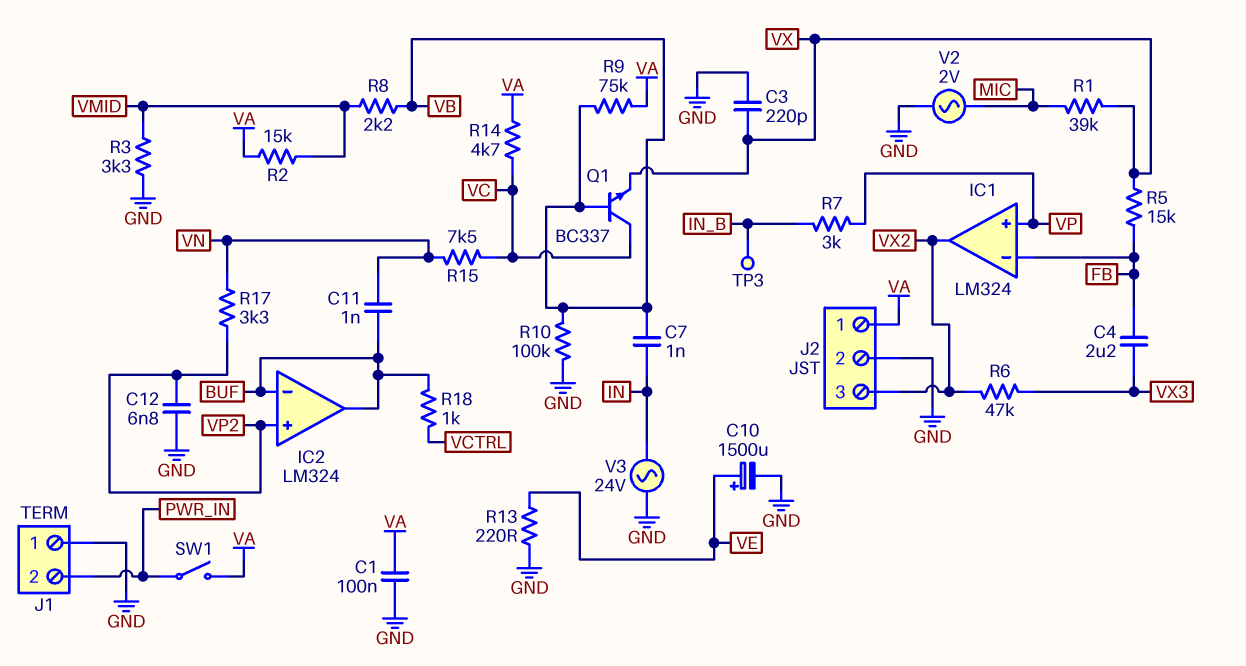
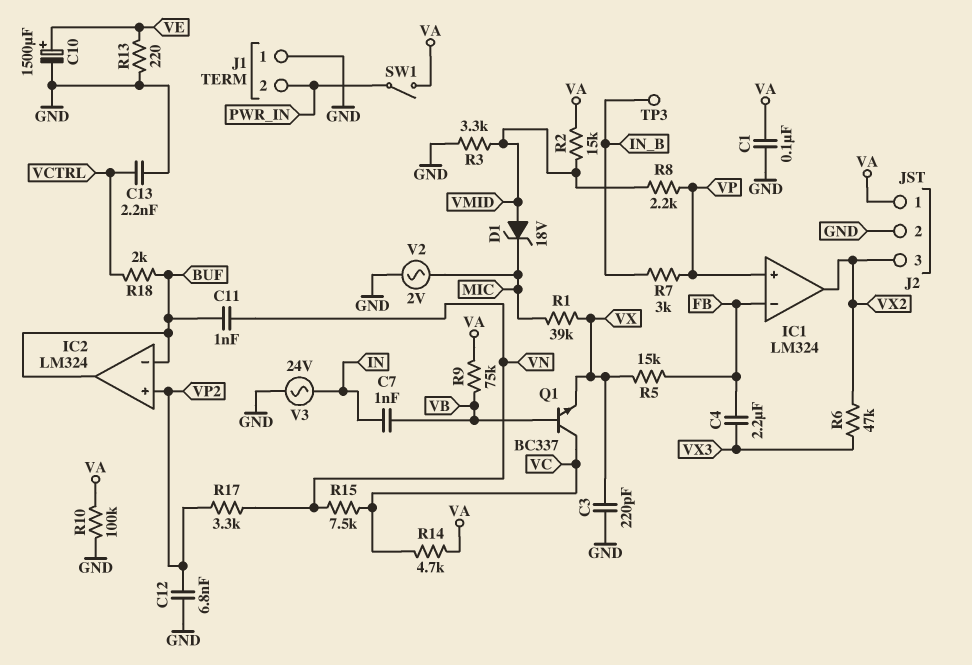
C13: none -> 2.2nF (GND, VCTRL)
D1: none -> zener 18V (A VMID, K MIC)
R8: 2.2k (VB, VMID) -> 2.2k (VMID, VP)
R10: 100k (GND, VB) -> 100k (GND, VA)
R18: 1k (BUF, VCTRL) -> 2k (BUF, VCTRL)

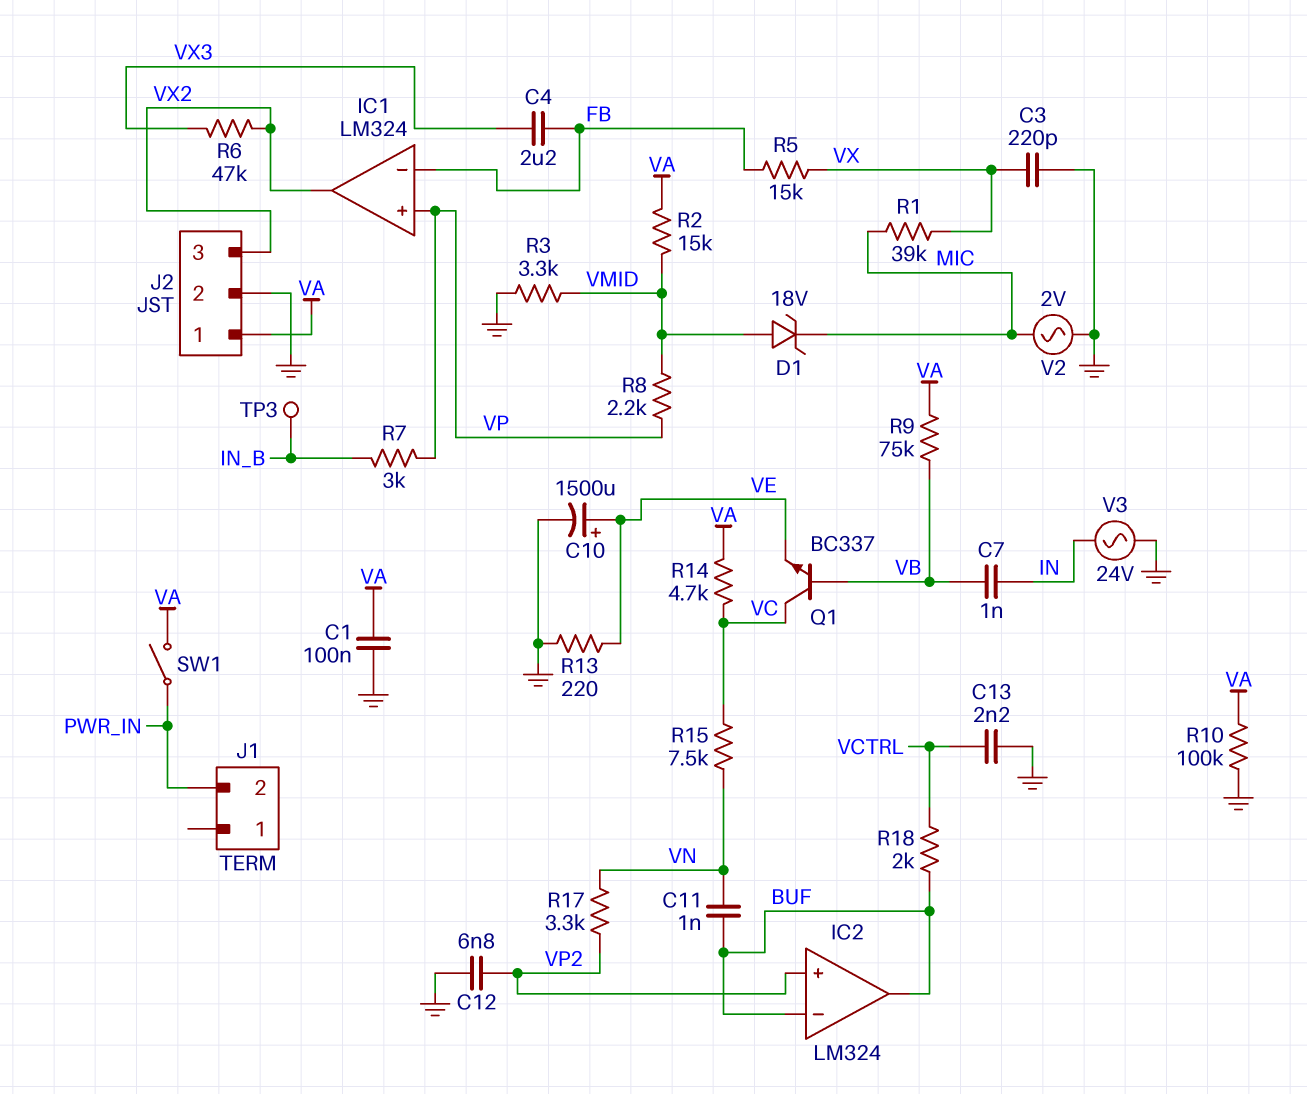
J1 pin 1: GND -> none
Q1: NPN BC337 (B VB, C VC, E VX) -> NPN BC337 (B VB, C VC, E VE)

